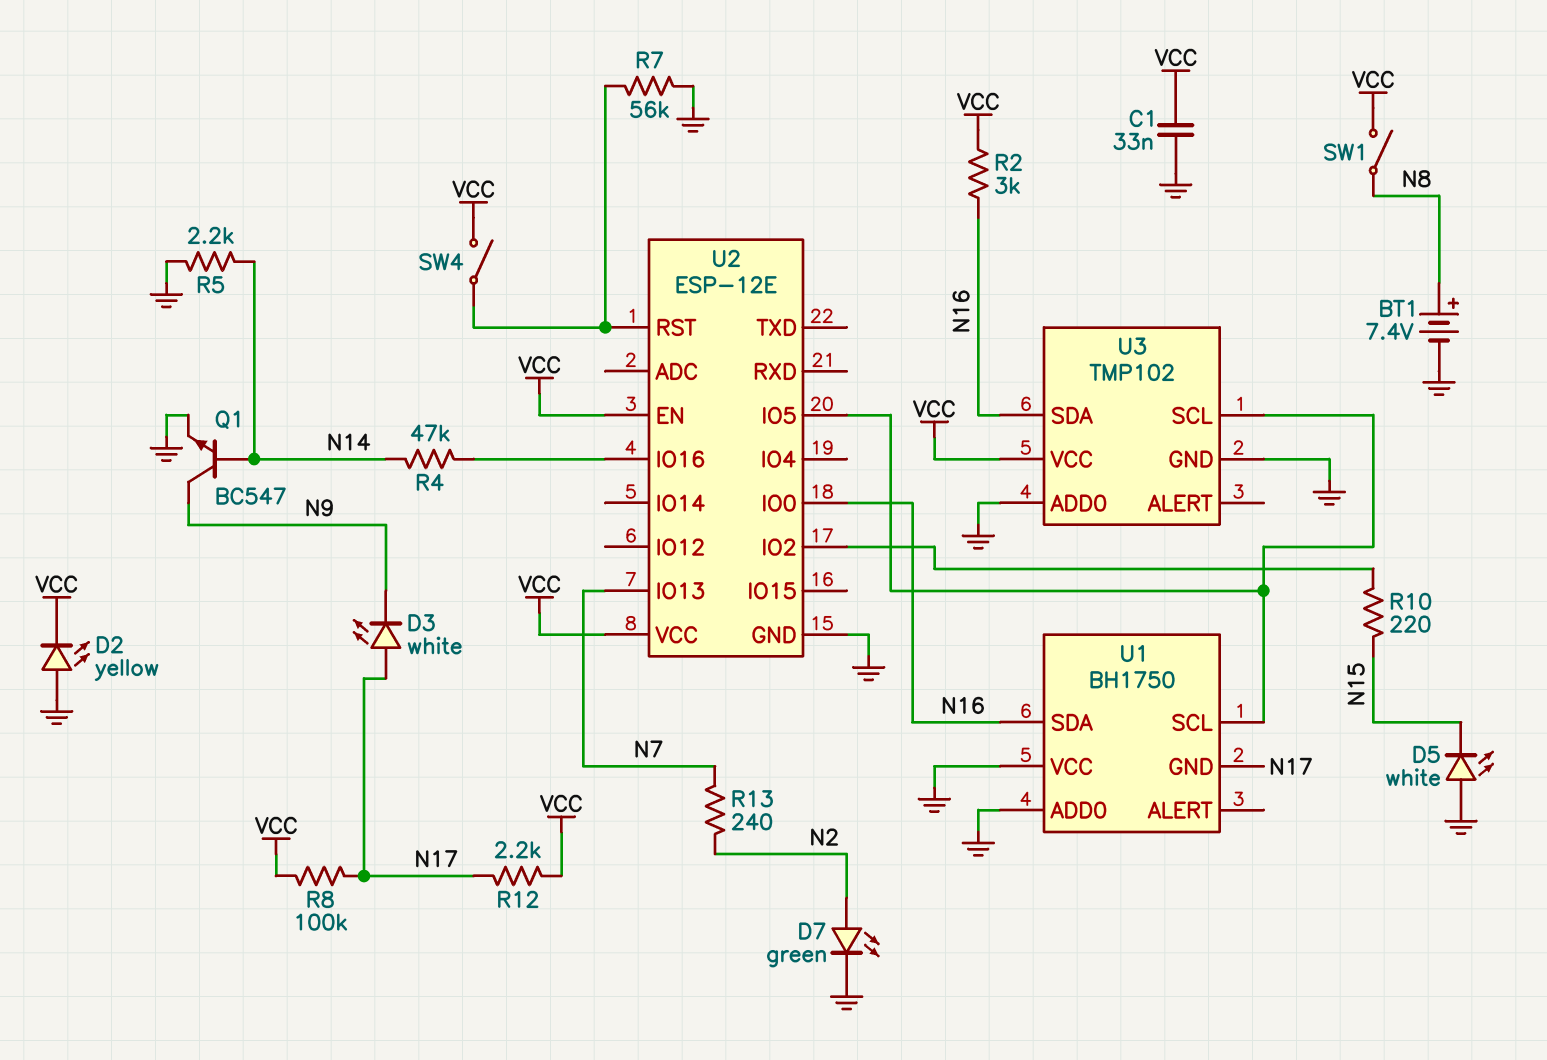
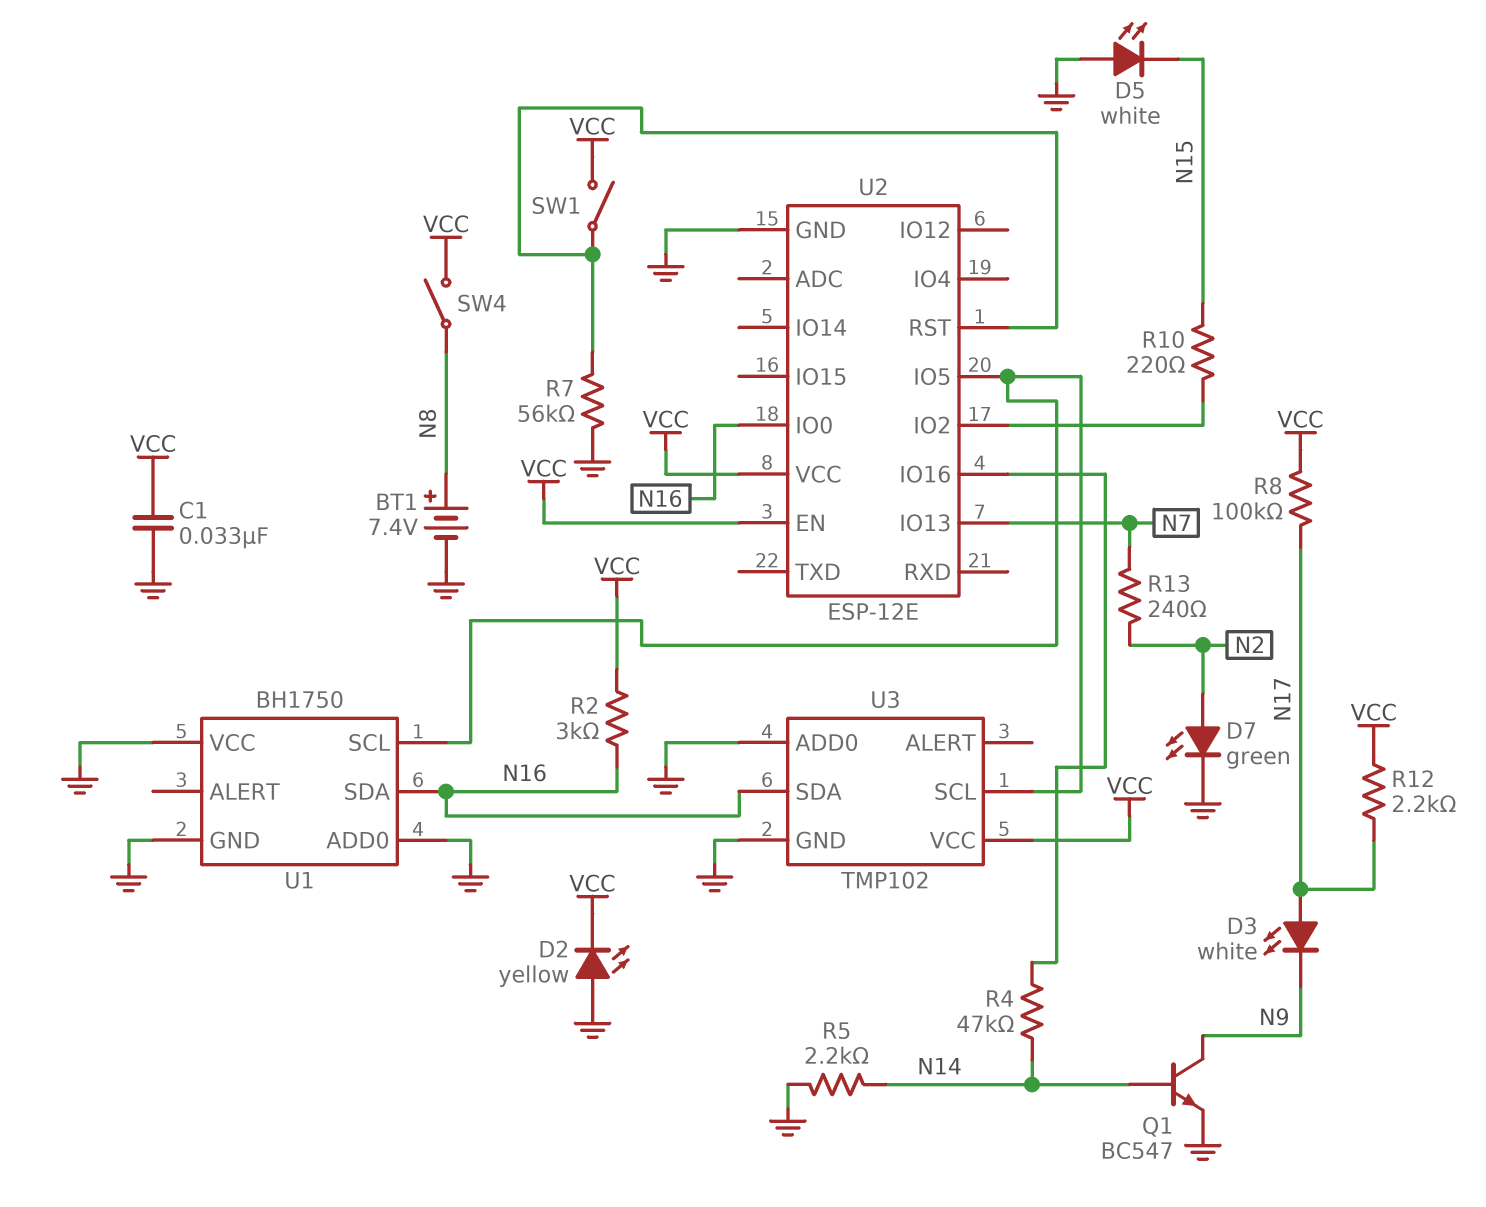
SW1: switch (N8, VCC) -> switch (U2/RST, VCC)
SW4: switch (U2/RST, VCC) -> switch (N8, VCC)
U1 pin GND: N17 -> GND

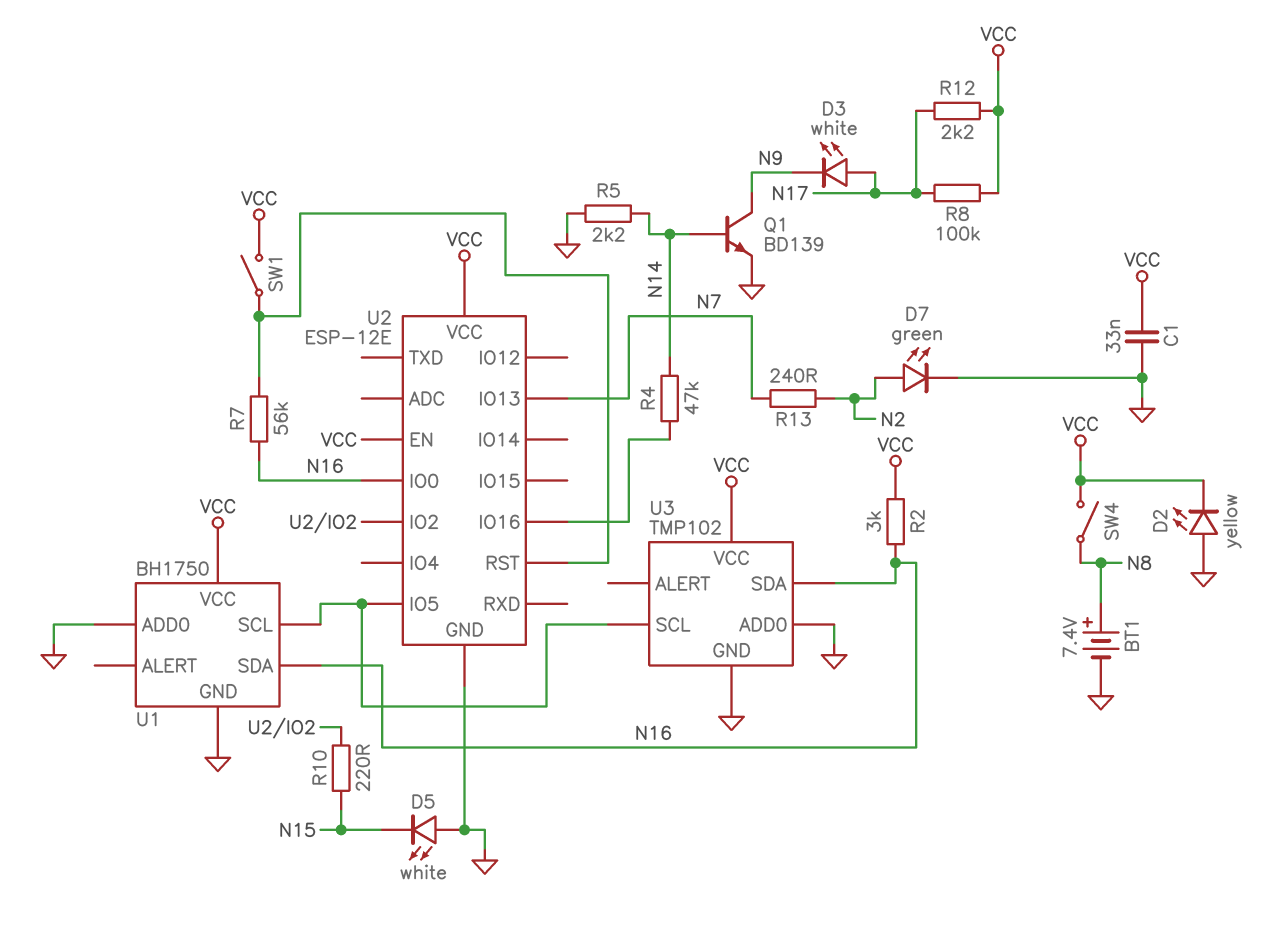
Q1: NPN BC547 (B N14, C N9, E GND) -> NPN BD139 (B N14, C N9, E GND)
R7: 56k (GND, U2/RST) -> 56k (N16, U2/RST)
U1 pin VCC: GND -> VCC

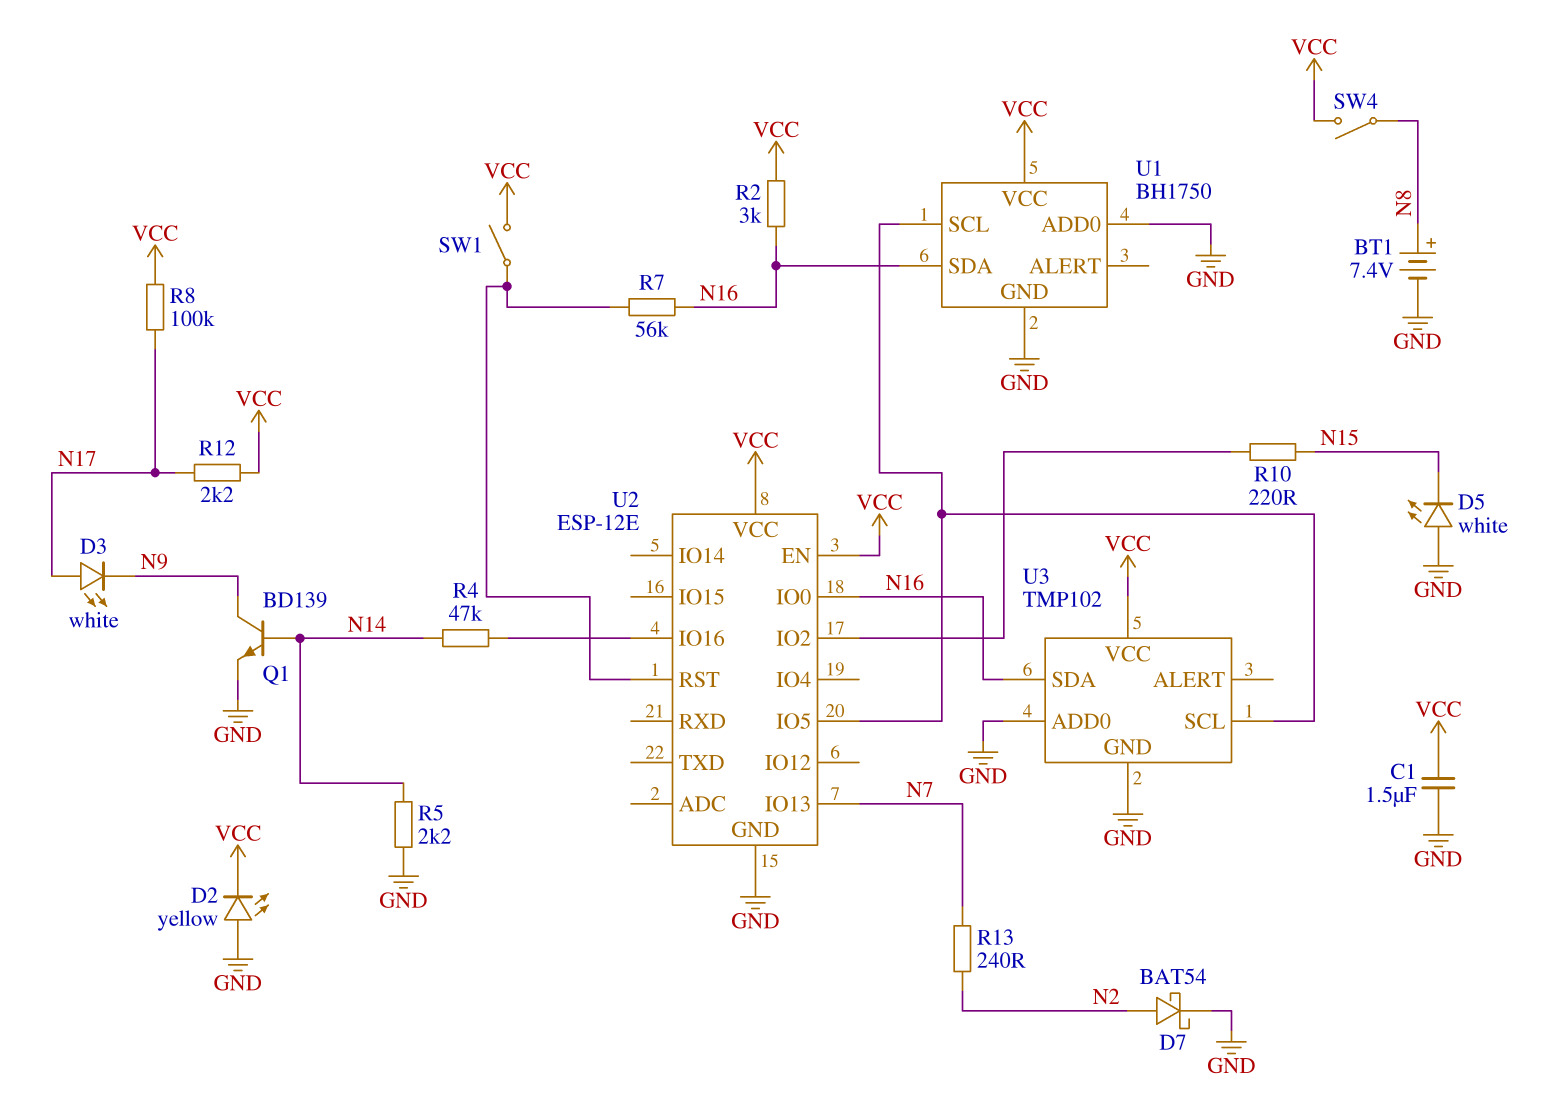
C1: 33nF (GND, VCC) -> 1.5uF (GND, VCC)
D7: LED green (A N2, K GND) -> schottky BAT54 (A N2, K GND)

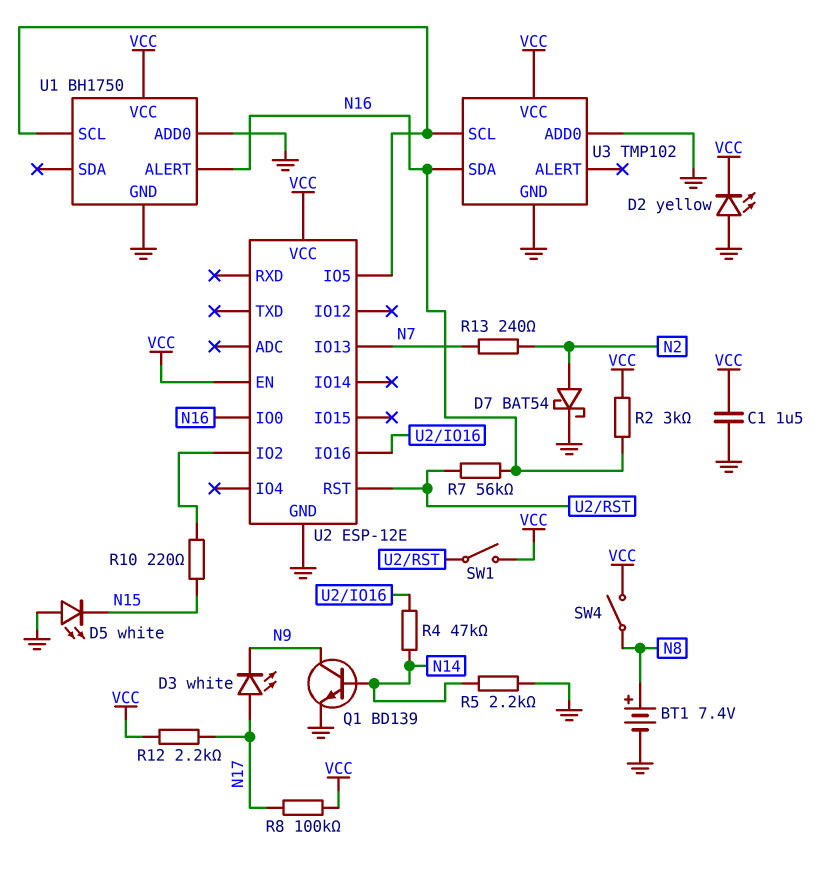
U1 pin ALERT: none -> N16
U1 pin SDA: N16 -> none

